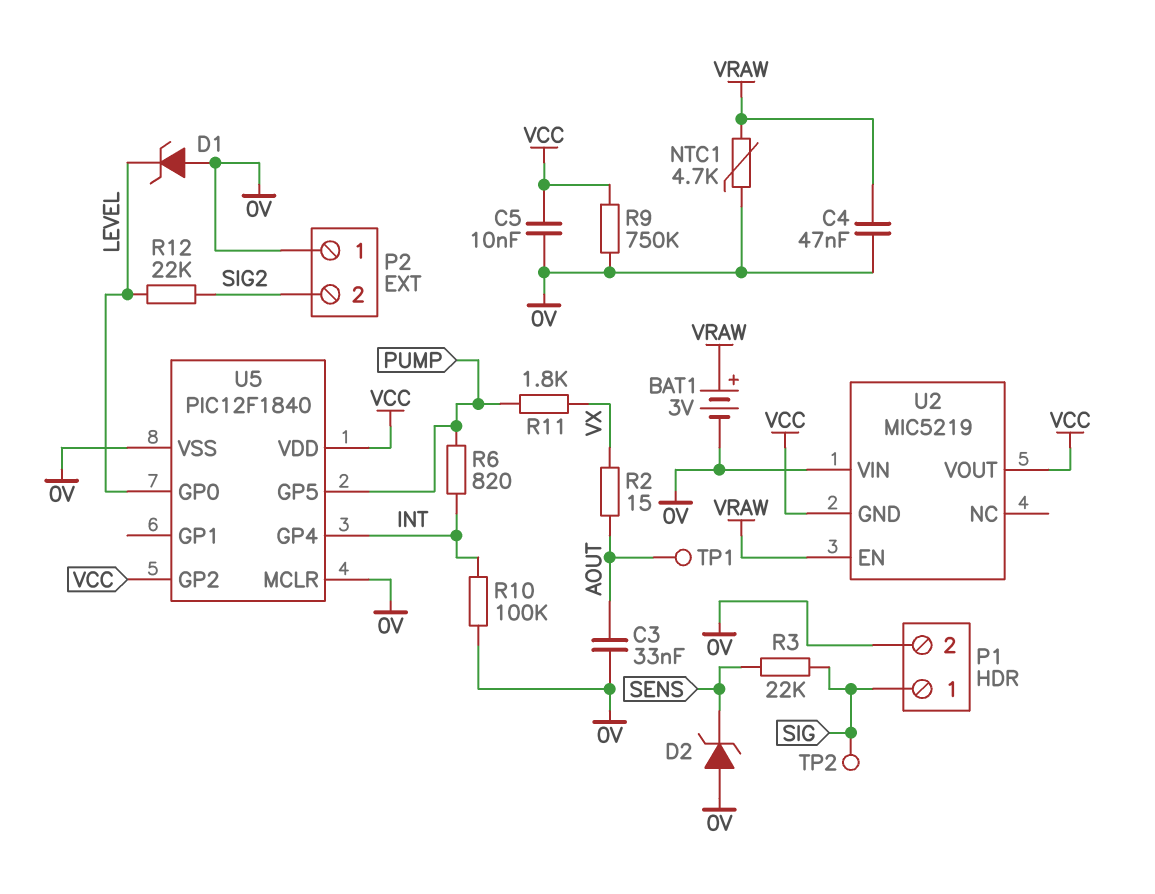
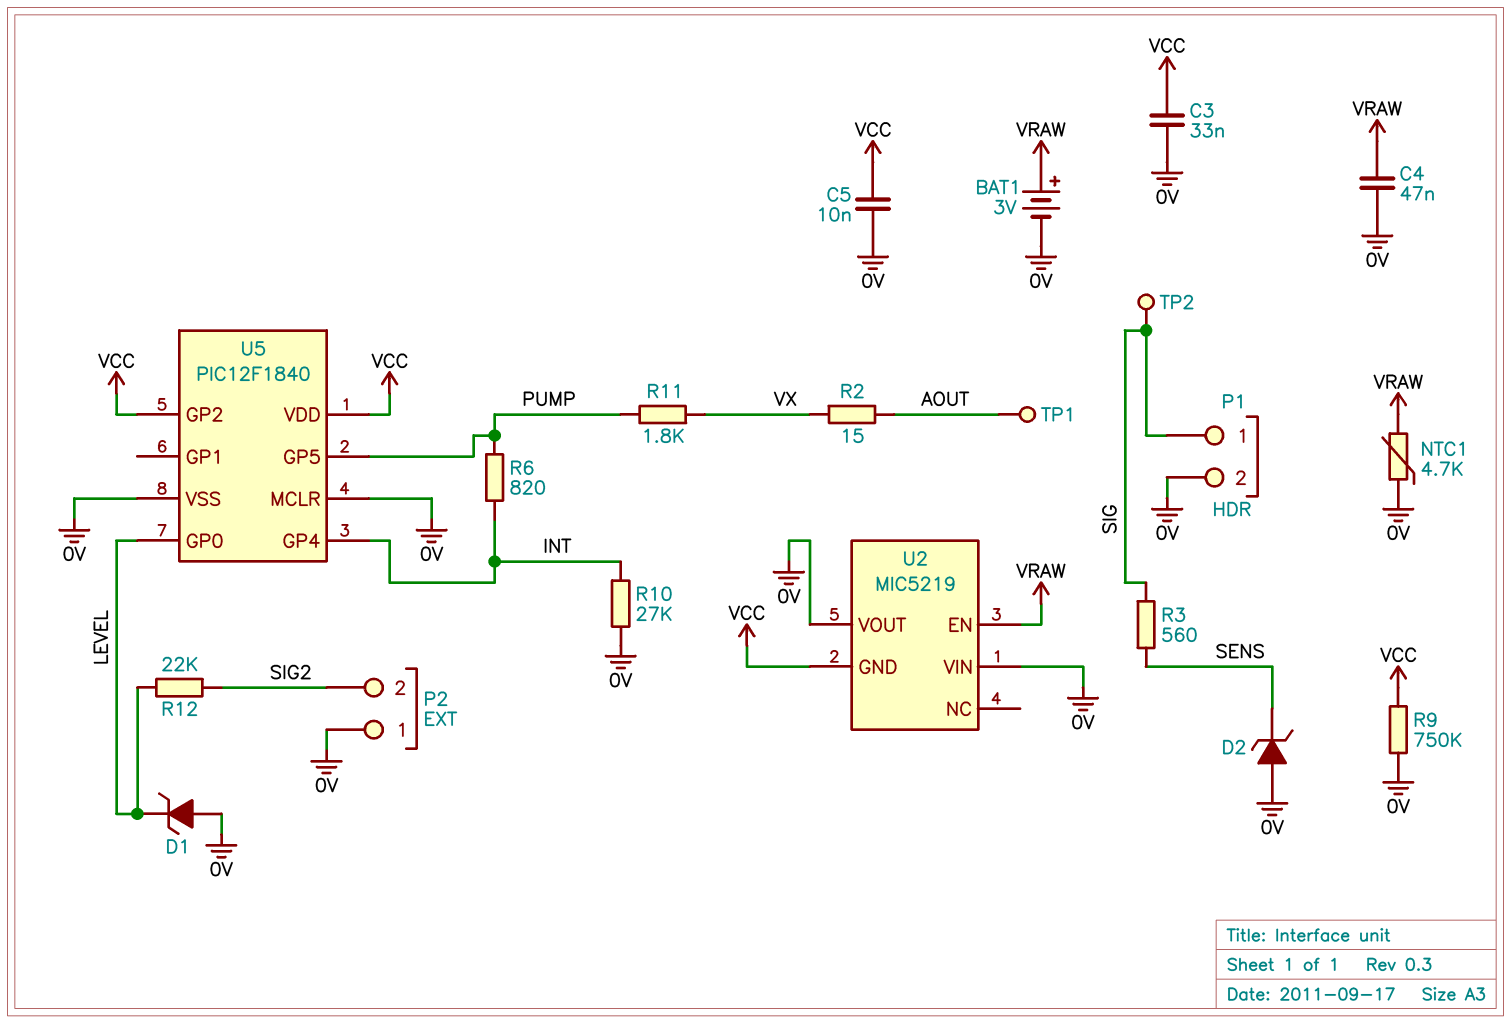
C3: 33nF (0V, AOUT) -> 33nF (0V, VCC)
R3: 22k (SENS, SIG) -> 560 (SENS, SIG)
R10: 100k (0V, INT) -> 27k (0V, INT)
U2 pin VOUT: VCC -> 0V

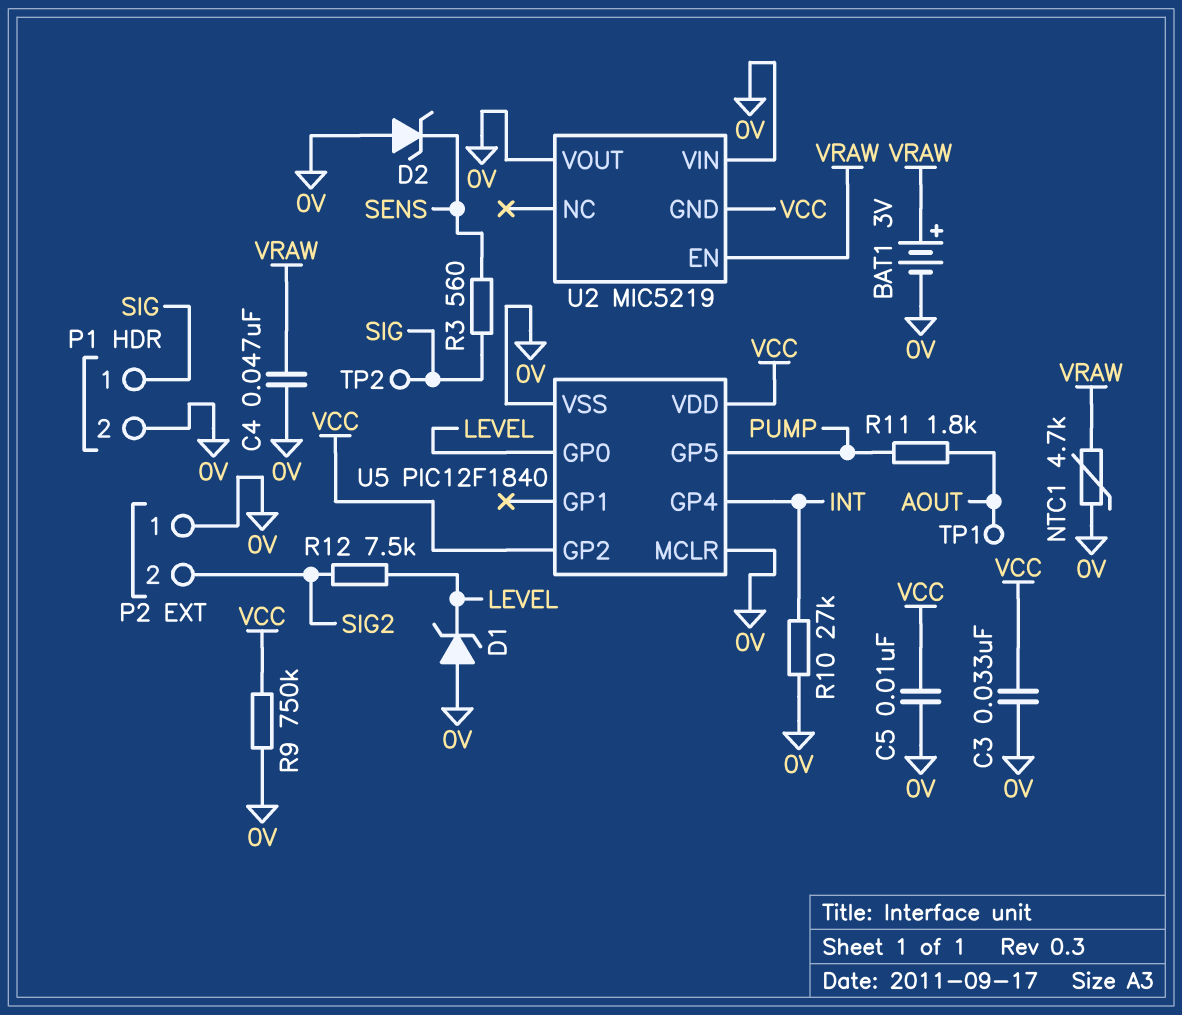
R2: 15 (AOUT, VX) -> none
R6: 820 (INT, PUMP) -> none
R11: 1.8k (PUMP, VX) -> 1.8k (AOUT, PUMP)
R12: 22k (LEVEL, SIG2) -> 7.5k (LEVEL, SIG2)

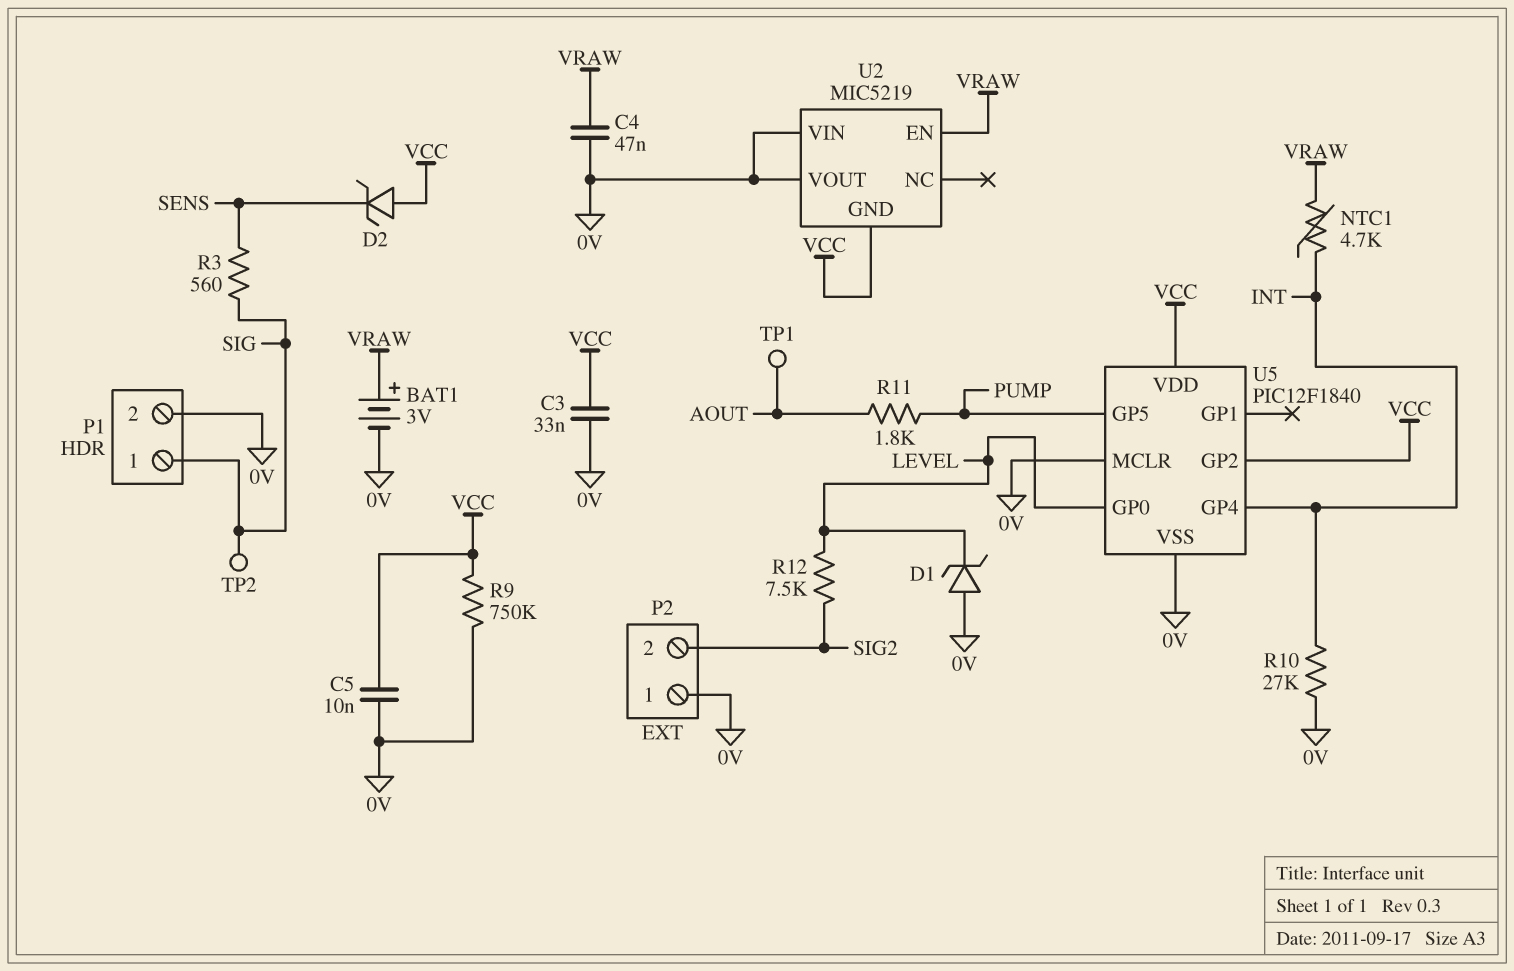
D2: zener (A 0V, K SENS) -> zener (A VCC, K SENS)
NTC1: 4.7k (0V, VRAW) -> 4.7k (INT, VRAW)

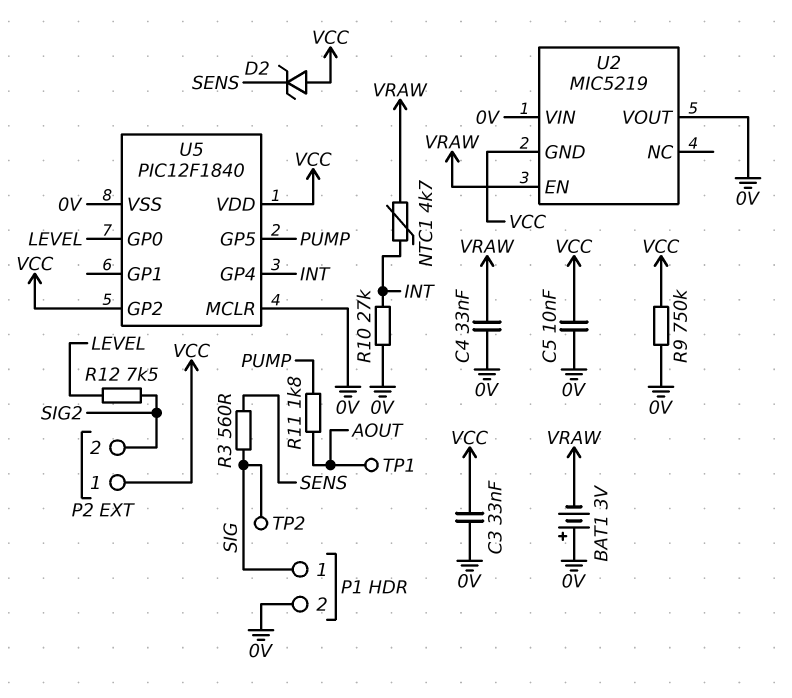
BAT1: 3V (plus VRAW, minus 0V) -> 3V (plus 0V, minus VRAW)
C4: 47nF (0V, VRAW) -> 33nF (0V, VRAW)
D1: zener (A 0V, K LEVEL) -> none
P2 pin 1: 0V -> VCC

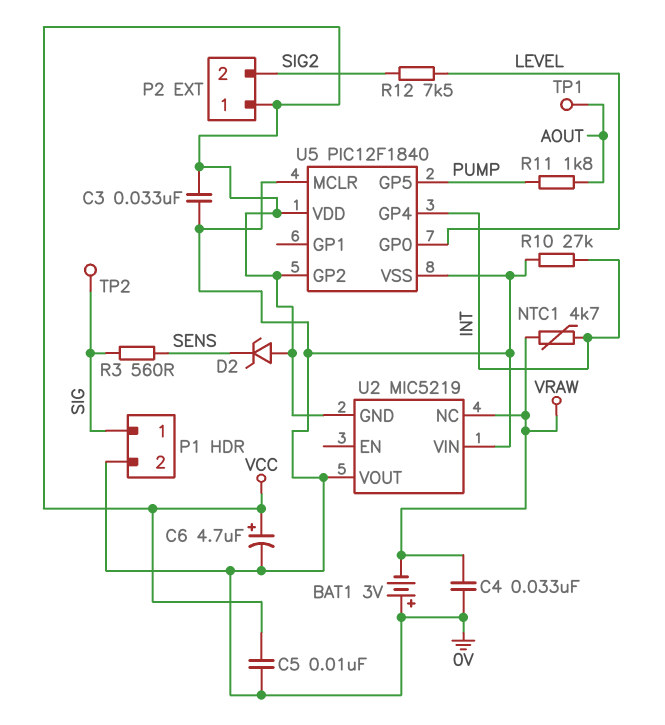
C6: none -> 4.7uF (plus VCC, minus 0V)
R9: 750k (0V, VCC) -> none
U2 pin EN: VRAW -> none
U2 pin NC: none -> VRAW

